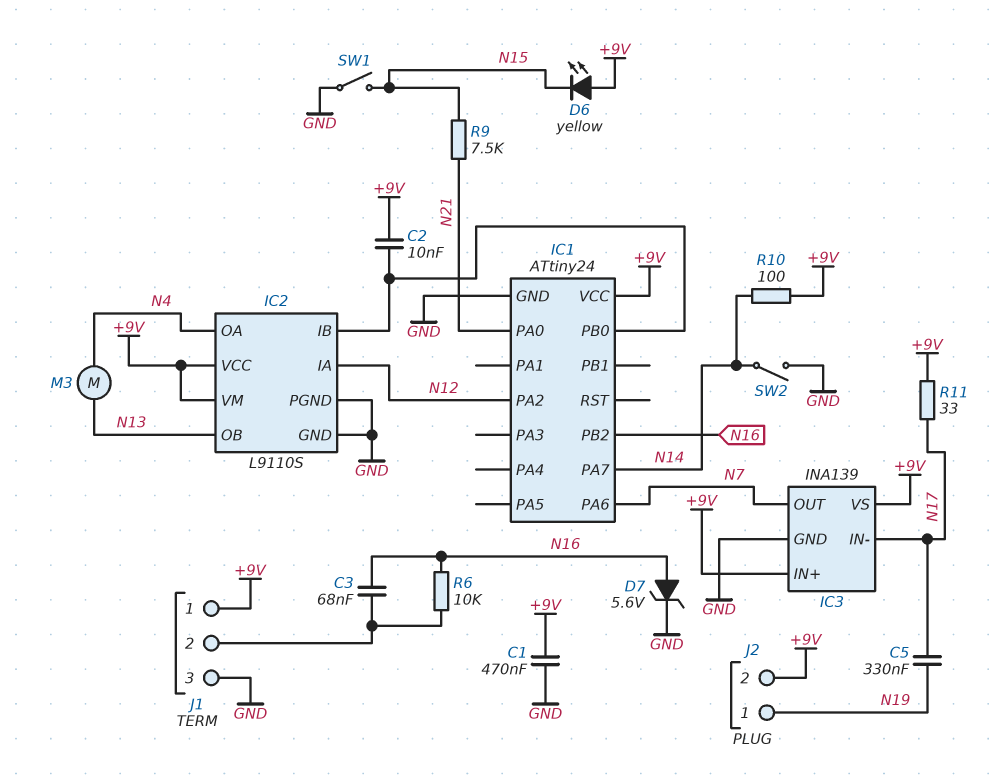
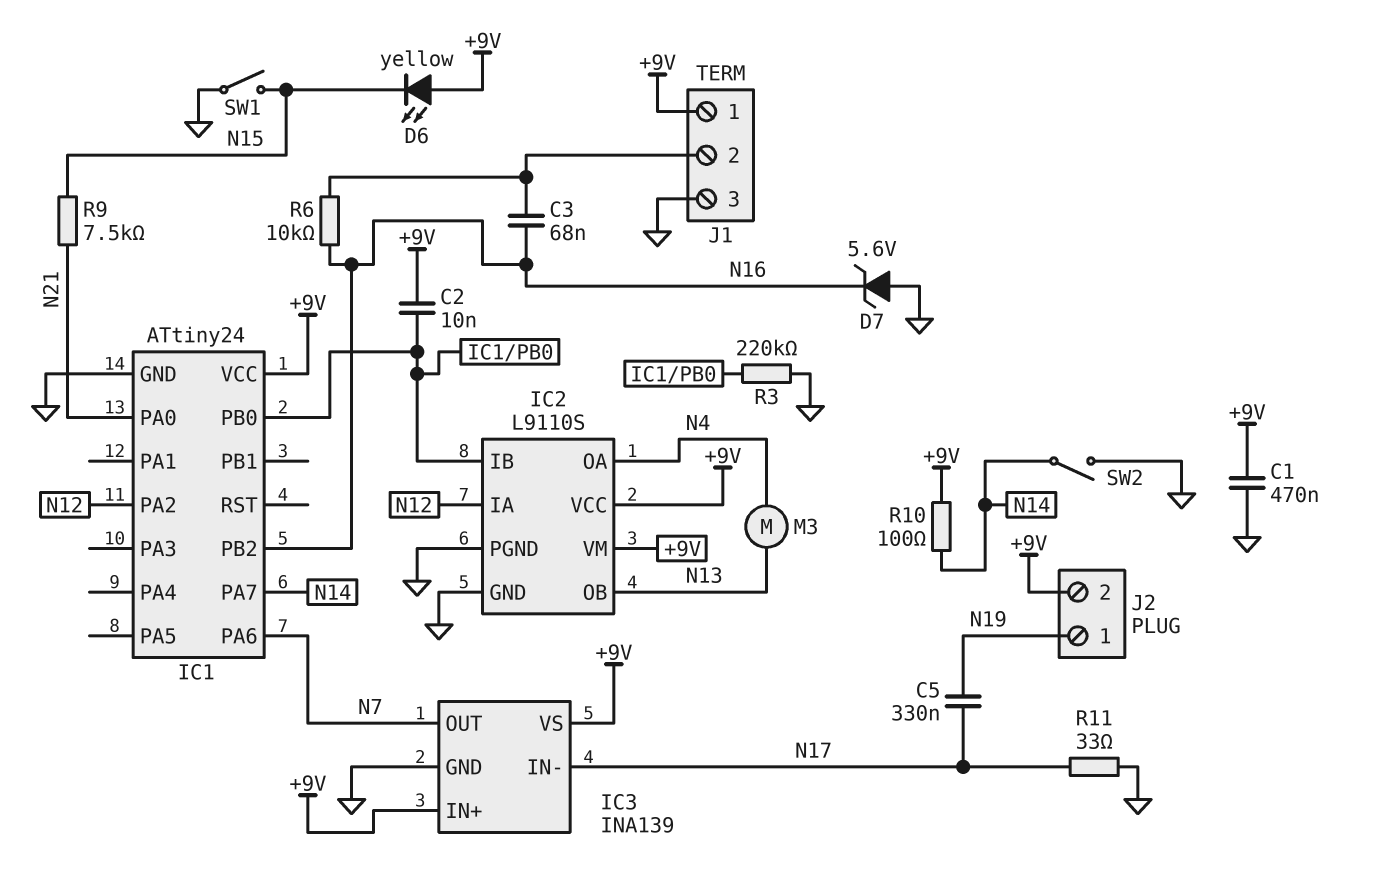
D7: zener 5.6V (A N16, K GND) -> zener 5.6V (A GND, K N16)
R3: none -> 220k (GND, IC1/PB0)
R11: 33 (+9V, N17) -> 33 (GND, N17)

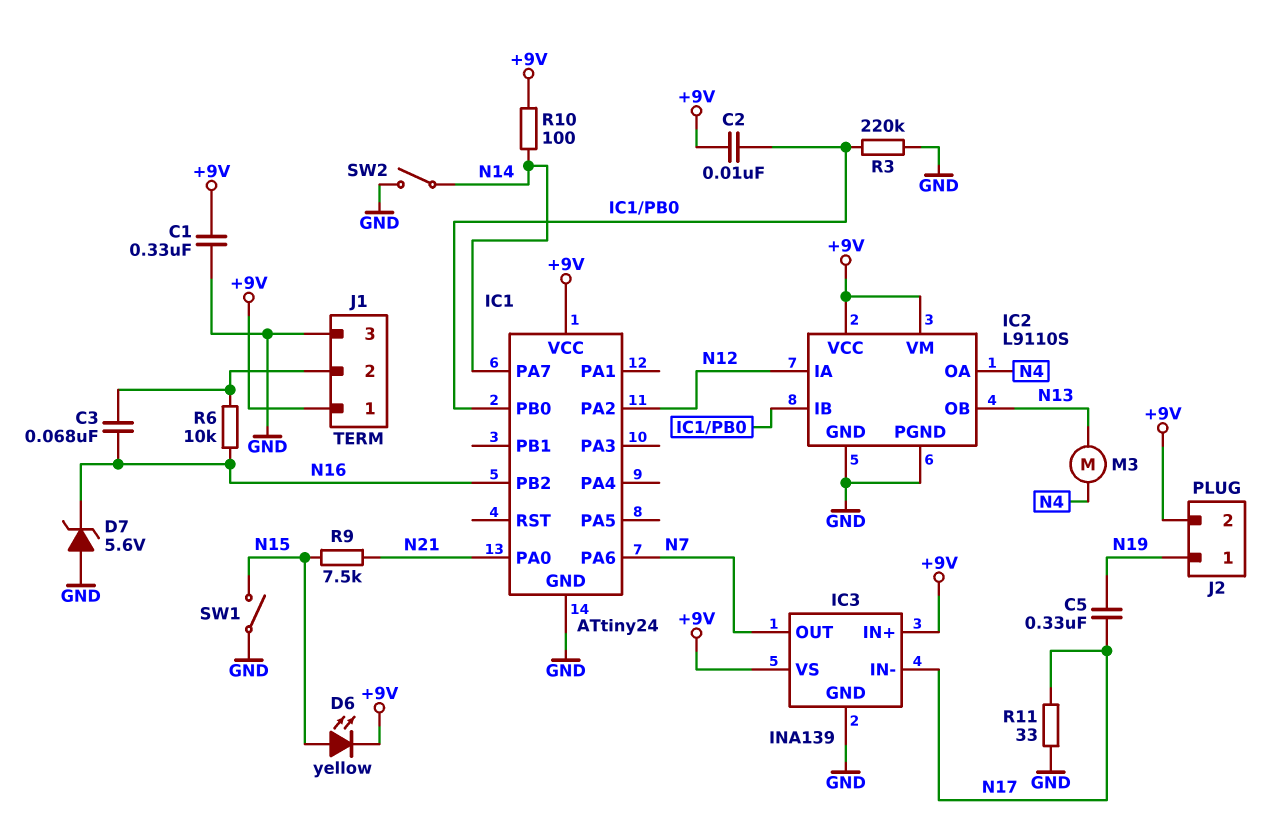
C1: 470nF (+9V, GND) -> 330nF (+9V, GND)
D6: LED yellow (A +9V, K N15) -> LED yellow (A N15, K +9V)

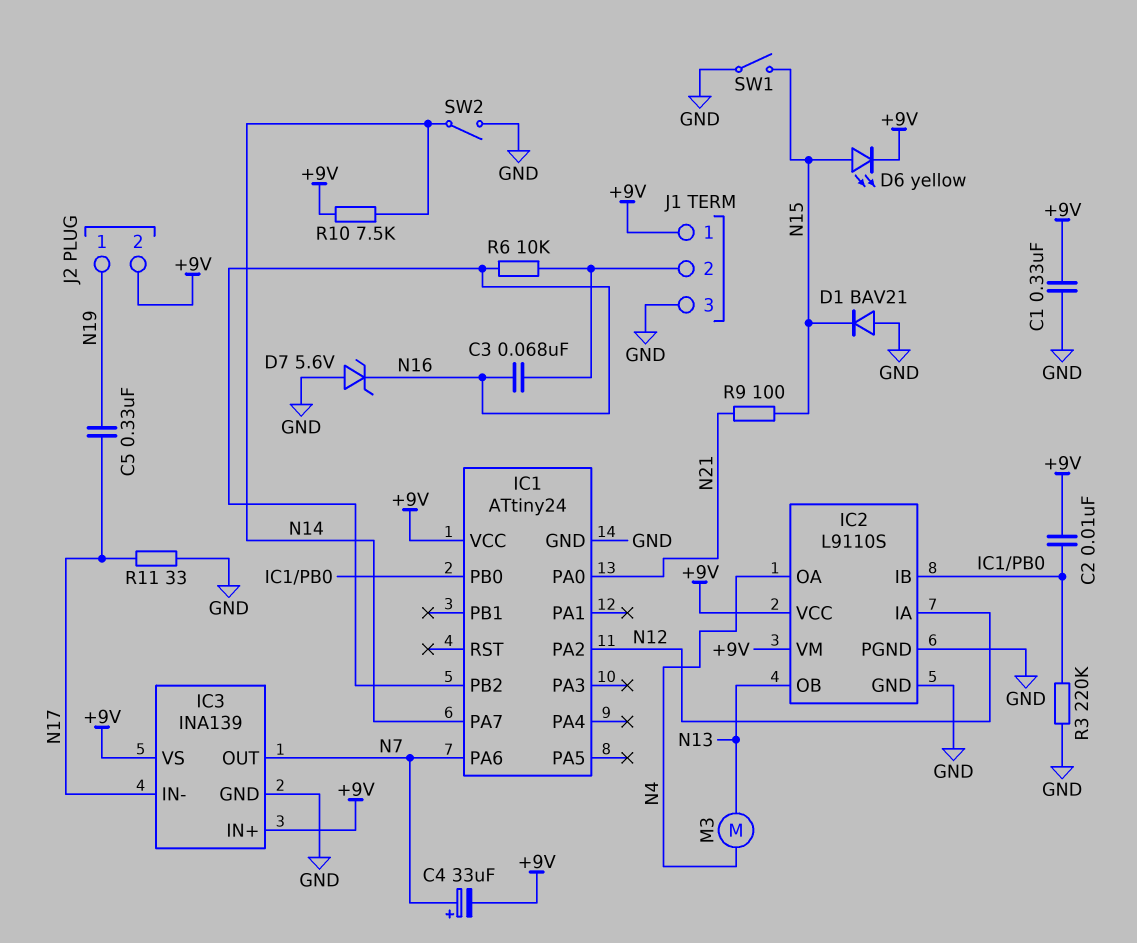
C4: none -> 33uF (plus N7, minus +9V)
D1: none -> diode BAV21 (A GND, K N15)
R9: 7.5k (N15, N21) -> 100 (N15, N21)
R10: 100 (+9V, N14) -> 7.5k (+9V, N14)

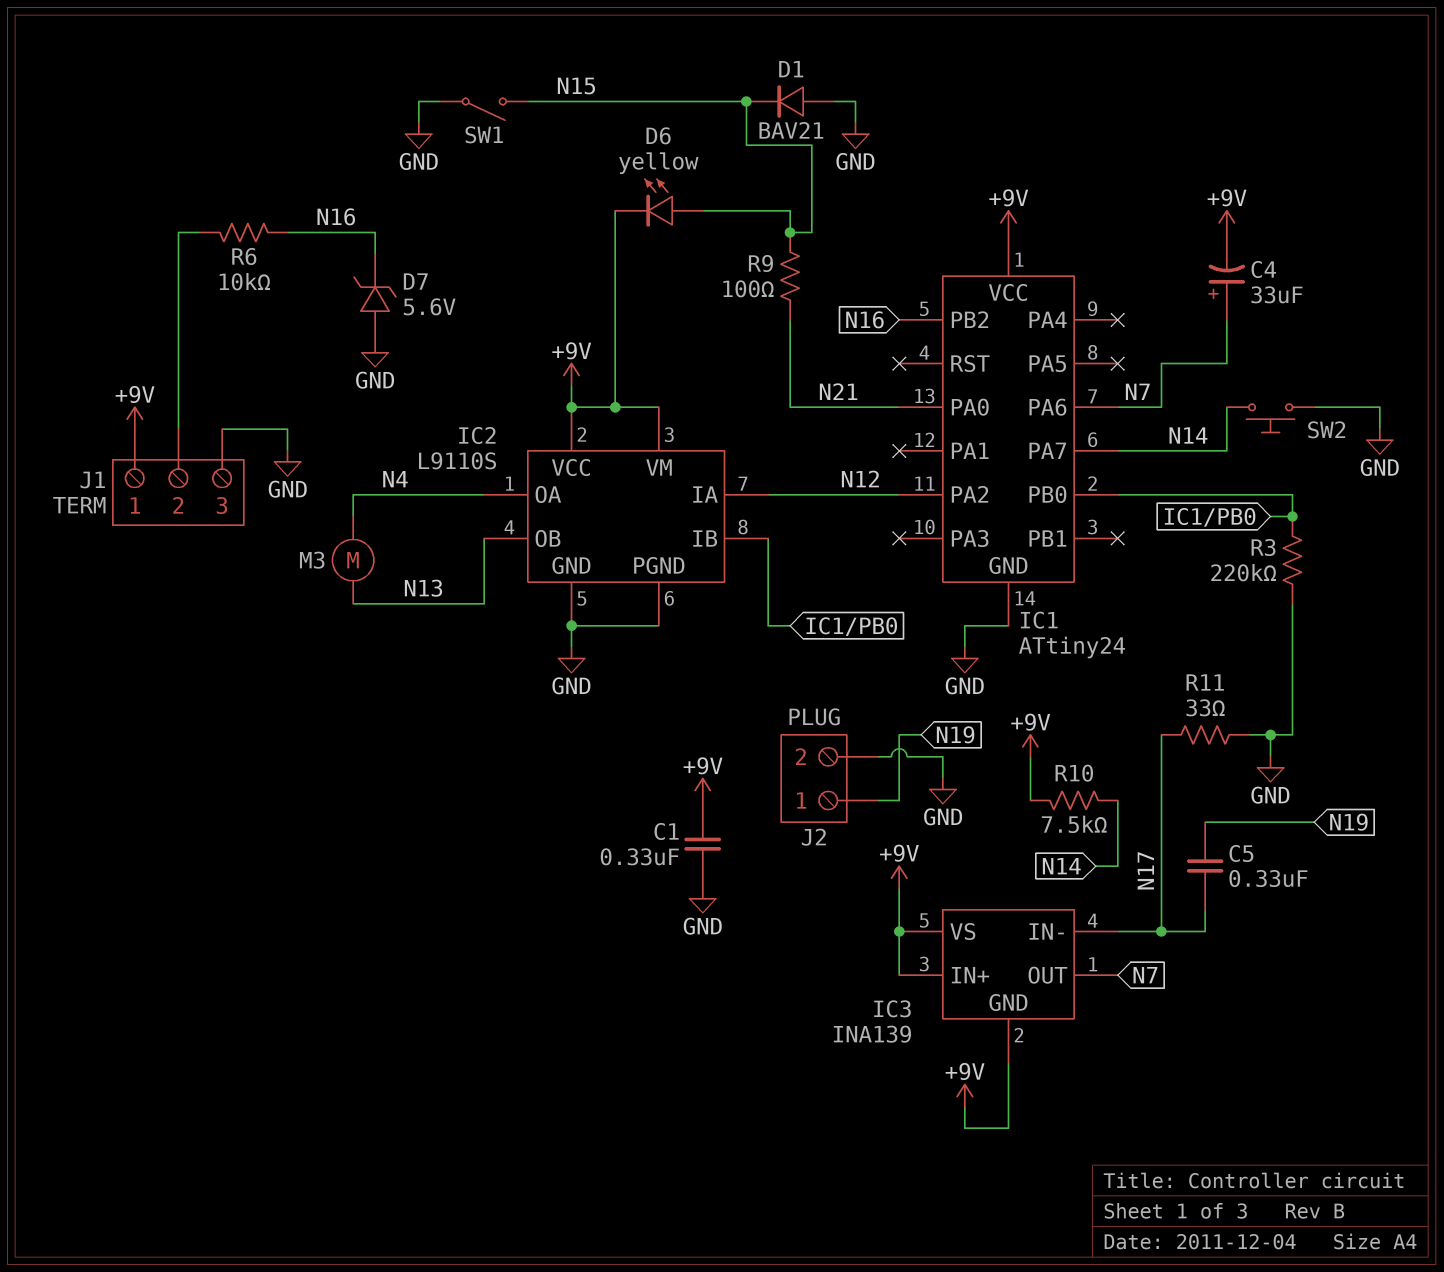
C2: 10nF (+9V, IC1/PB0) -> none
C3: 68nF (J1/2, N16) -> none
IC3 pin GND: GND -> +9V
J2 pin 2: +9V -> GND
SW2: switch (GND, N14) -> button (GND, N14)

